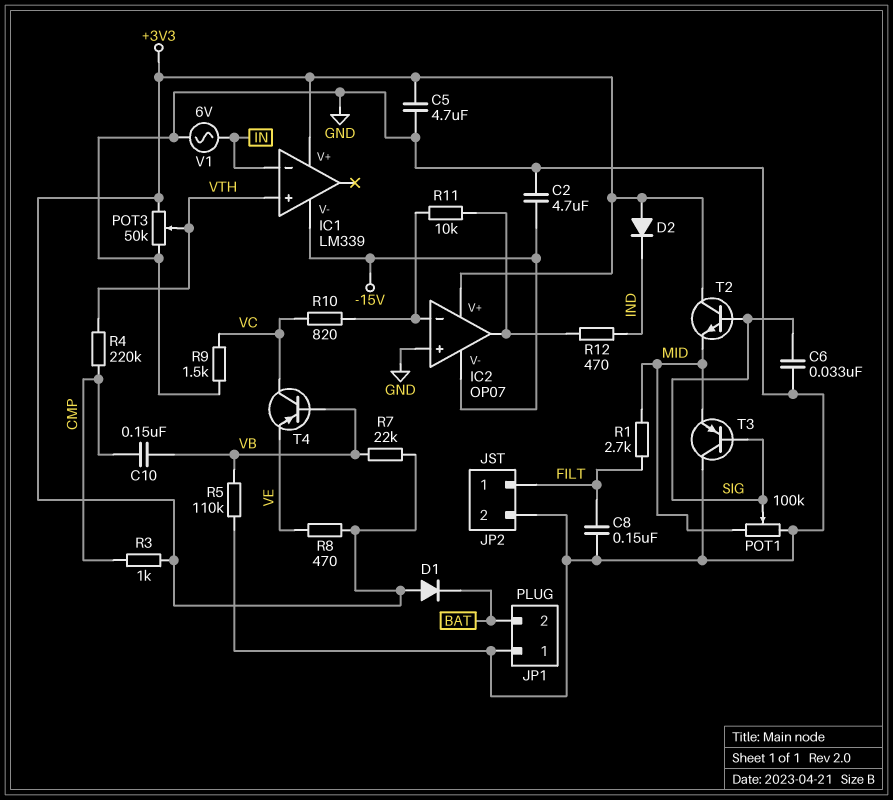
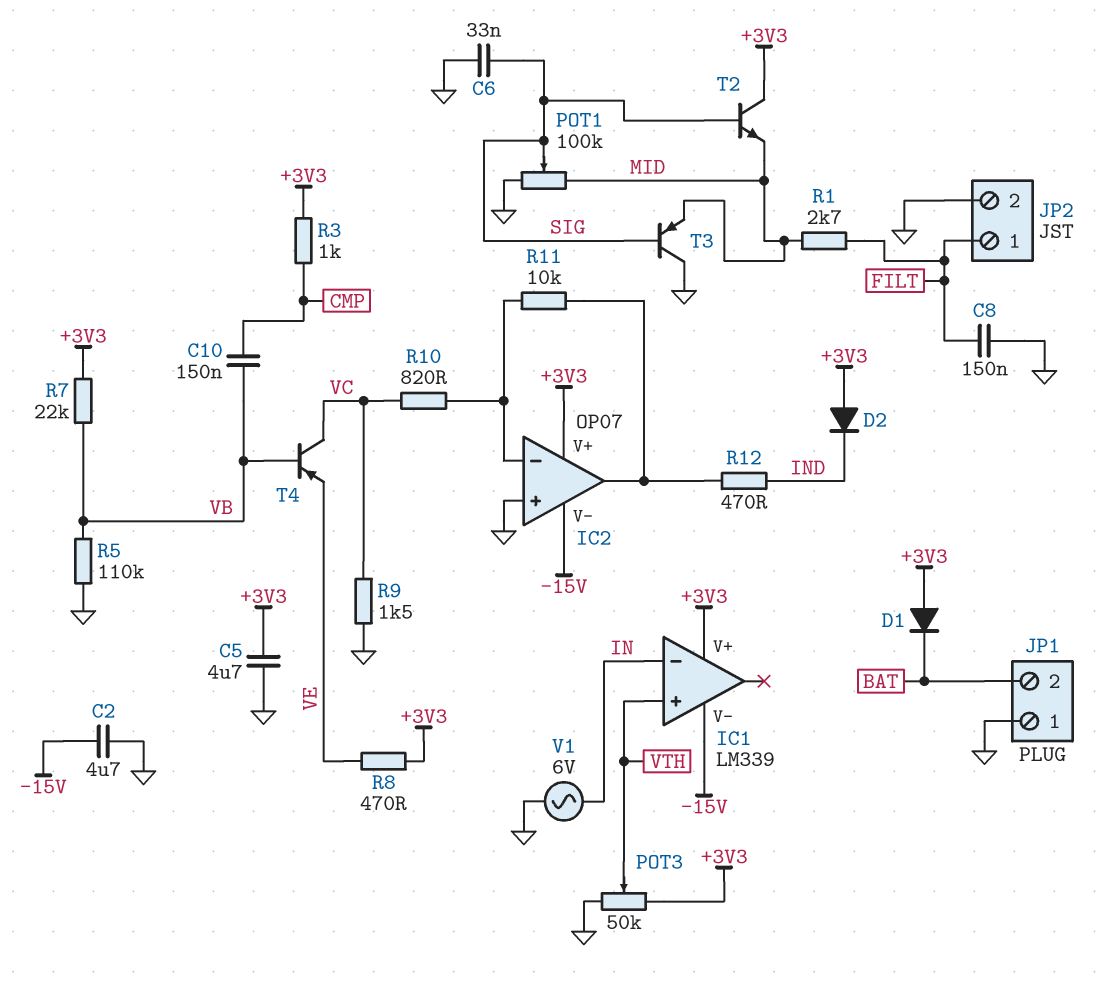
R4: 220k (CMP, VTH) -> none

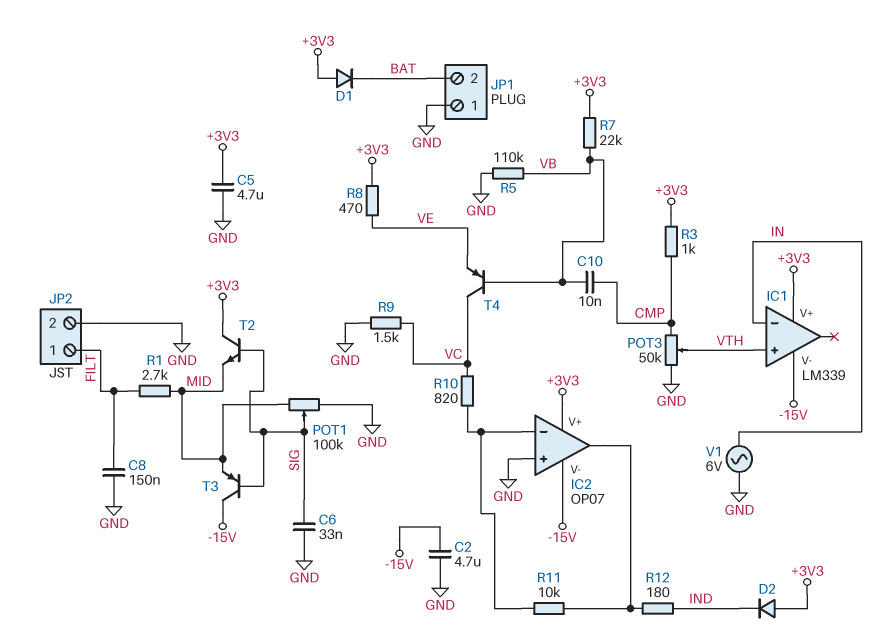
C10: 150nF (CMP, VB) -> 10nF (CMP, VB)
POT3: 50k (+3V3, GND, wiper VTH) -> 50k (CMP, GND, wiper VTH)
R12: 470 (IC2/out, IND) -> 180 (IC2/out, IND)
T3: PNP (B SIG, C GND, E MID) -> PNP (B SIG, C -15V, E MID)

